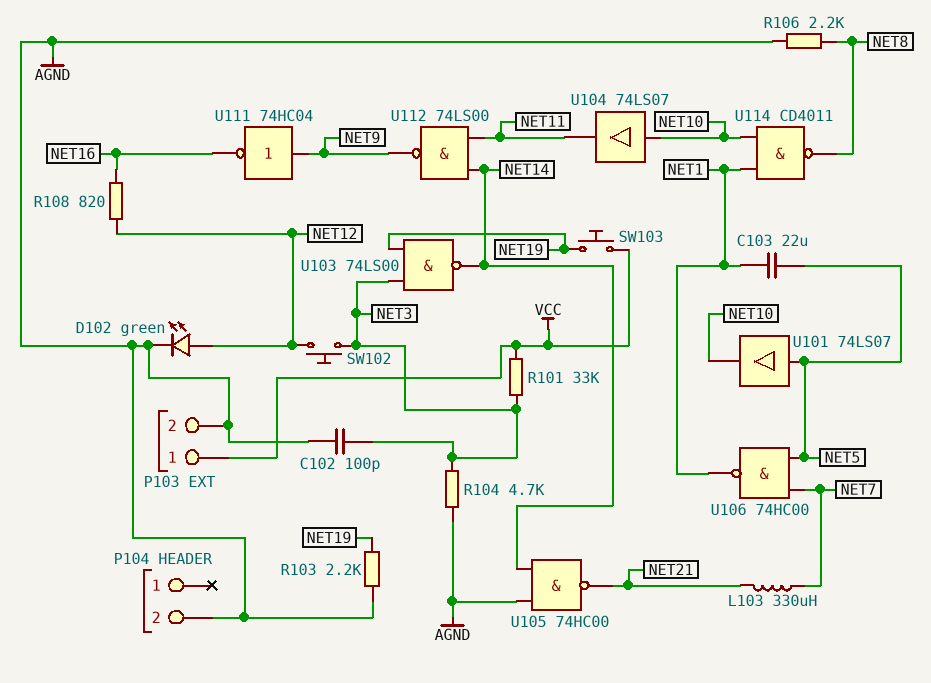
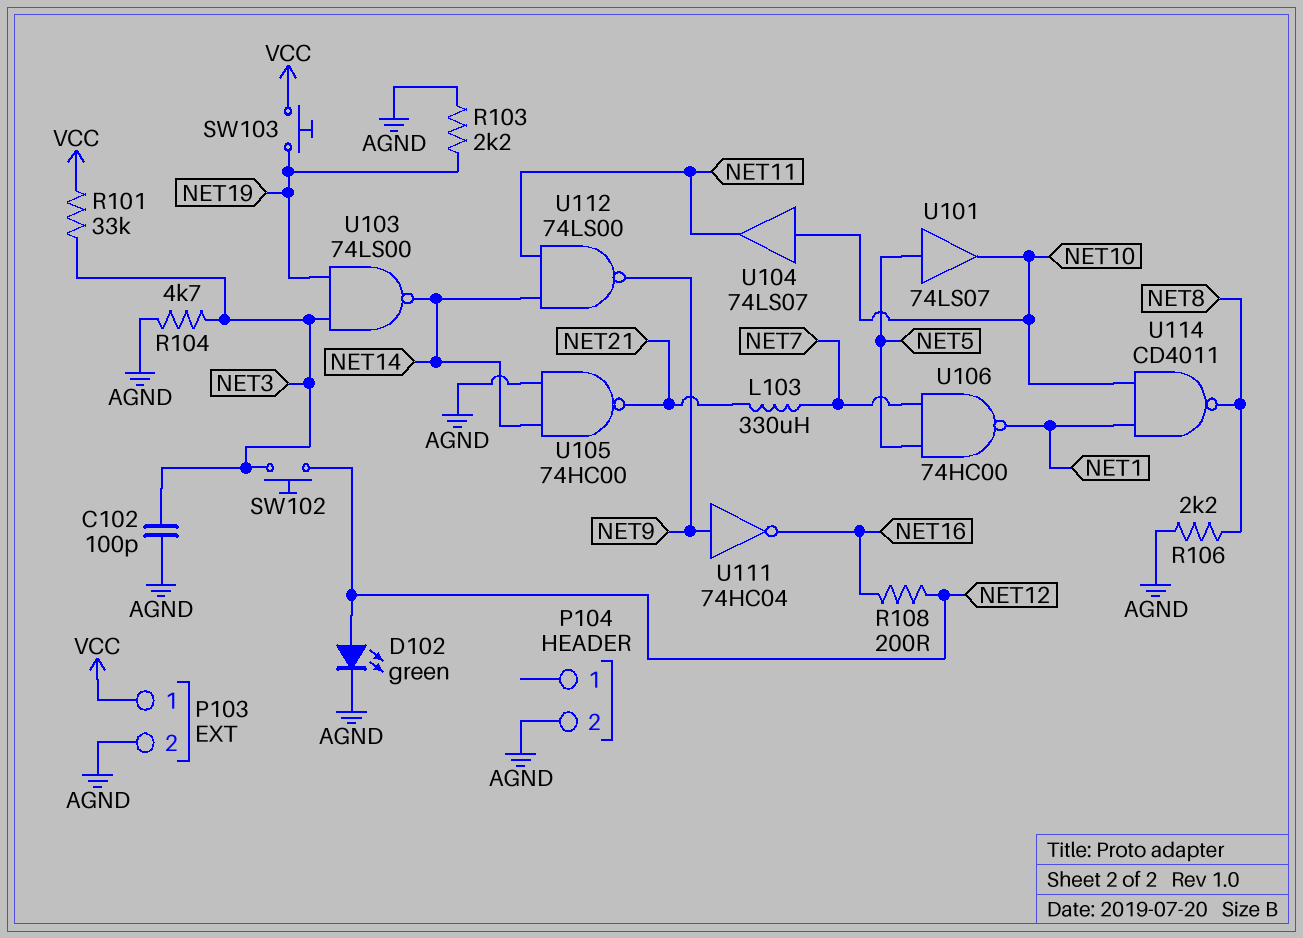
C103: 22uF (NET1, NET5) -> none
R108: 820 (NET12, NET16) -> 200 (NET12, NET16)

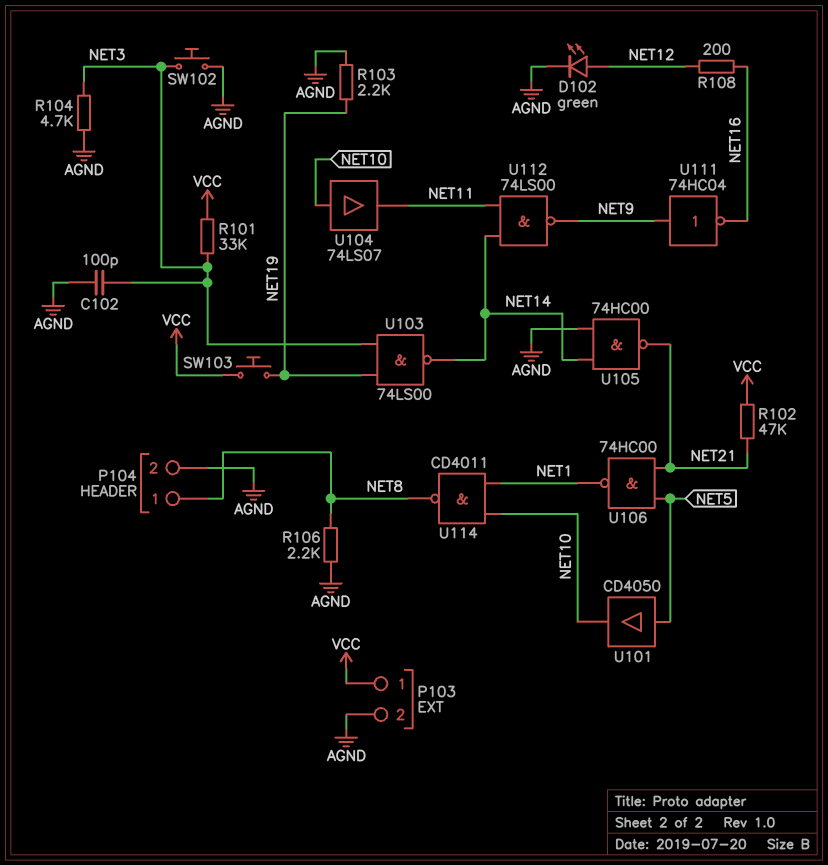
L103: 330uH (NET7, NET21) -> none
P104 pin 1: none -> NET8
R102: none -> 47k (NET21, VCC)
SW102: button (NET3, NET12) -> button (AGND, NET3)
U101: buffer 74LS07 (in NET5, out NET10) -> buffer CD4050 (in NET5, out NET10)
U106: NAND 74HC00 (in NET5, in NET7, out NET1) -> NAND 74HC00 (in NET5, in NET21, out NET1)

